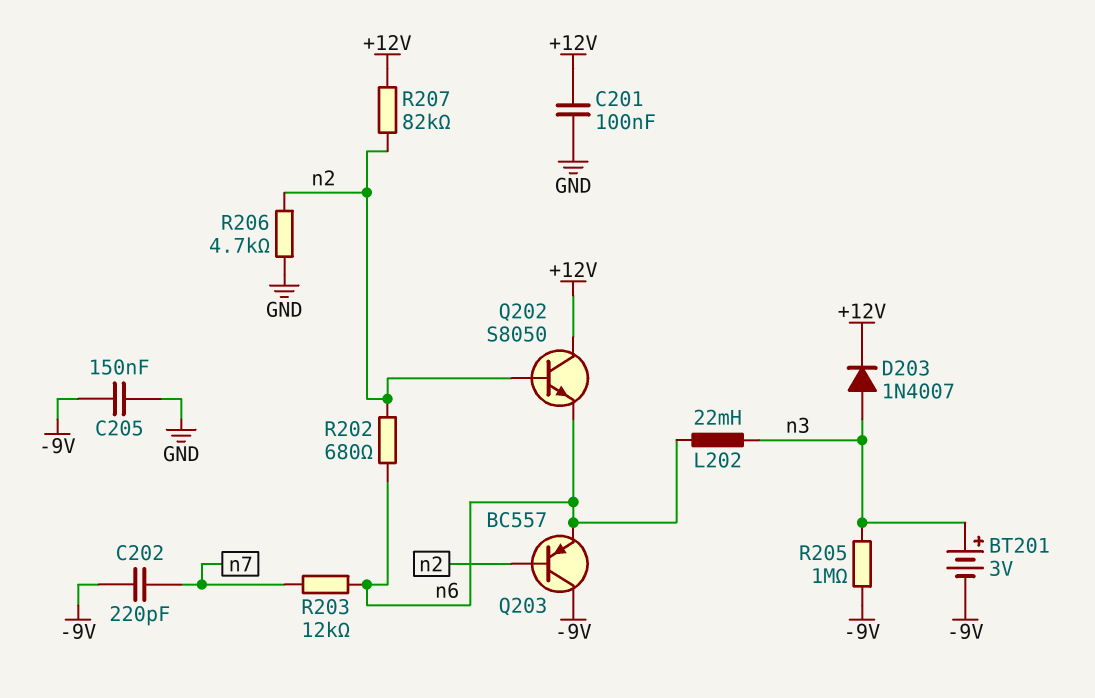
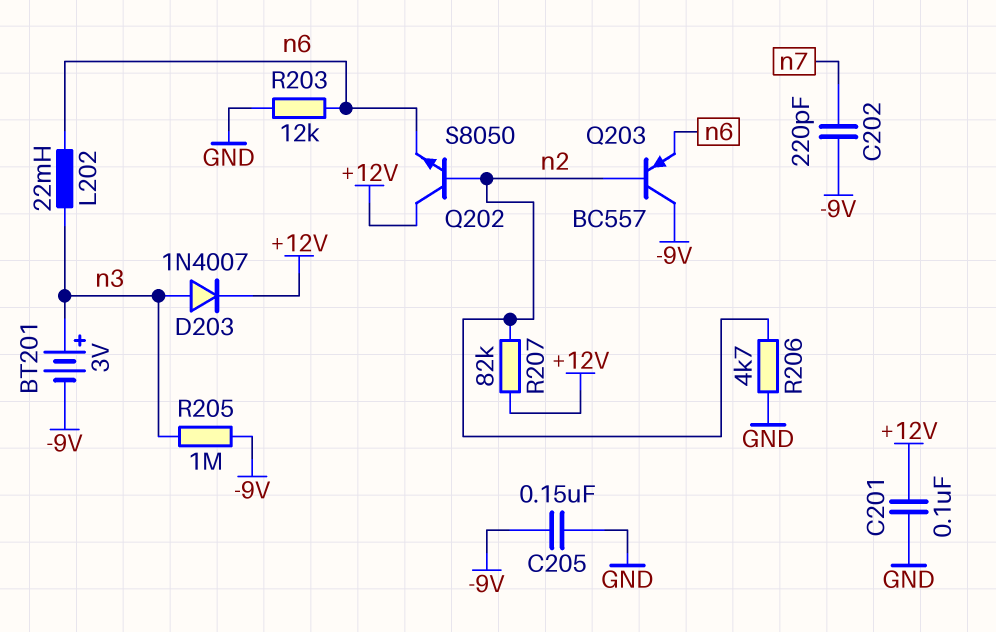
R202: 680 (n2, n6) -> none
R203: 12k (n6, n7) -> 12k (GND, n6)

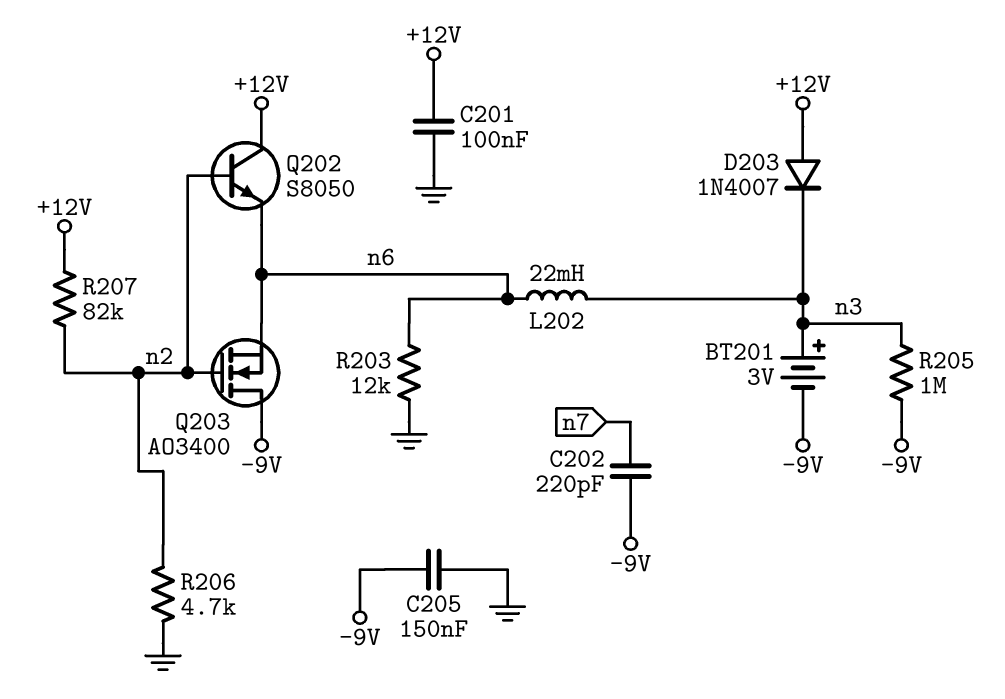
D203: diode 1N4007 (A n3, K +12V) -> diode 1N4007 (A +12V, K n3)
Q203: PNP BC557 (B n2, C -9V, E n6) -> NMOS AO3400 (G n2, D -9V, S n6)

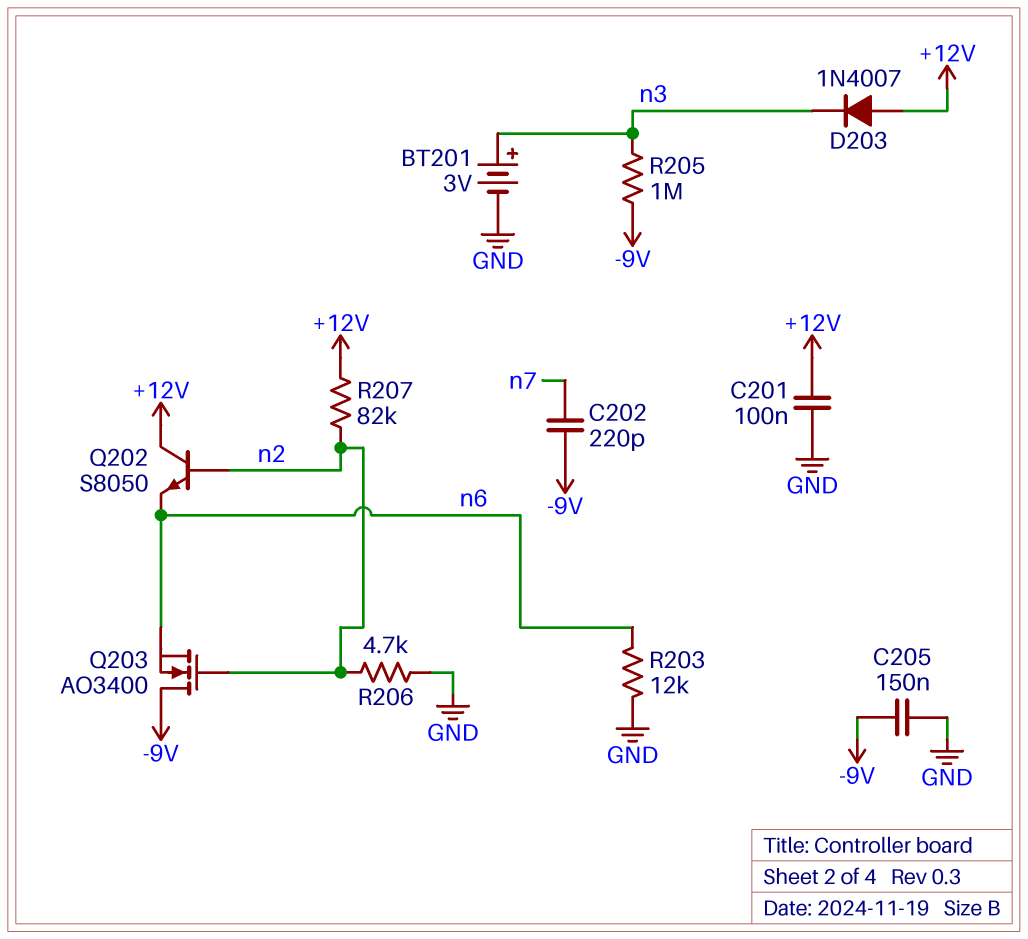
BT201: 3V (plus n3, minus -9V) -> 3V (plus n3, minus GND)
L202: 22mH (n3, n6) -> none

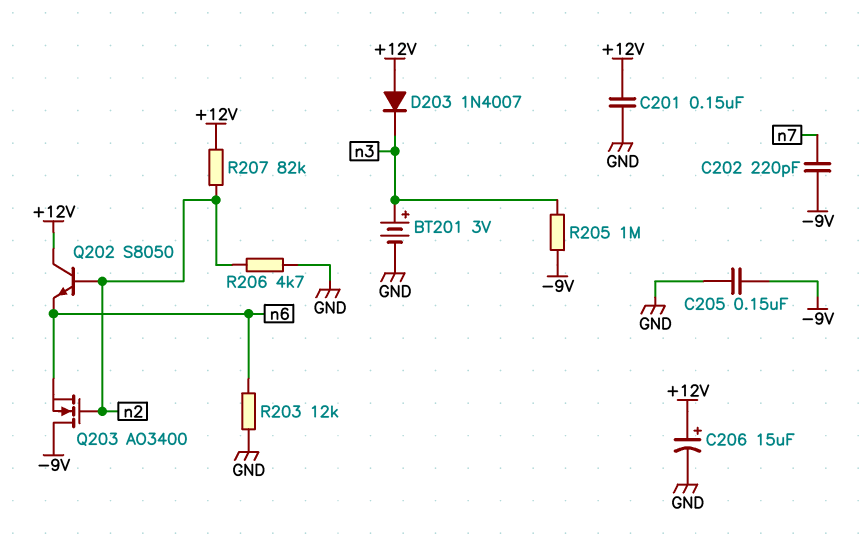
C201: 100nF (+12V, GND) -> 150nF (+12V, GND)
C206: none -> 15uF (plus +12V, minus GND)

